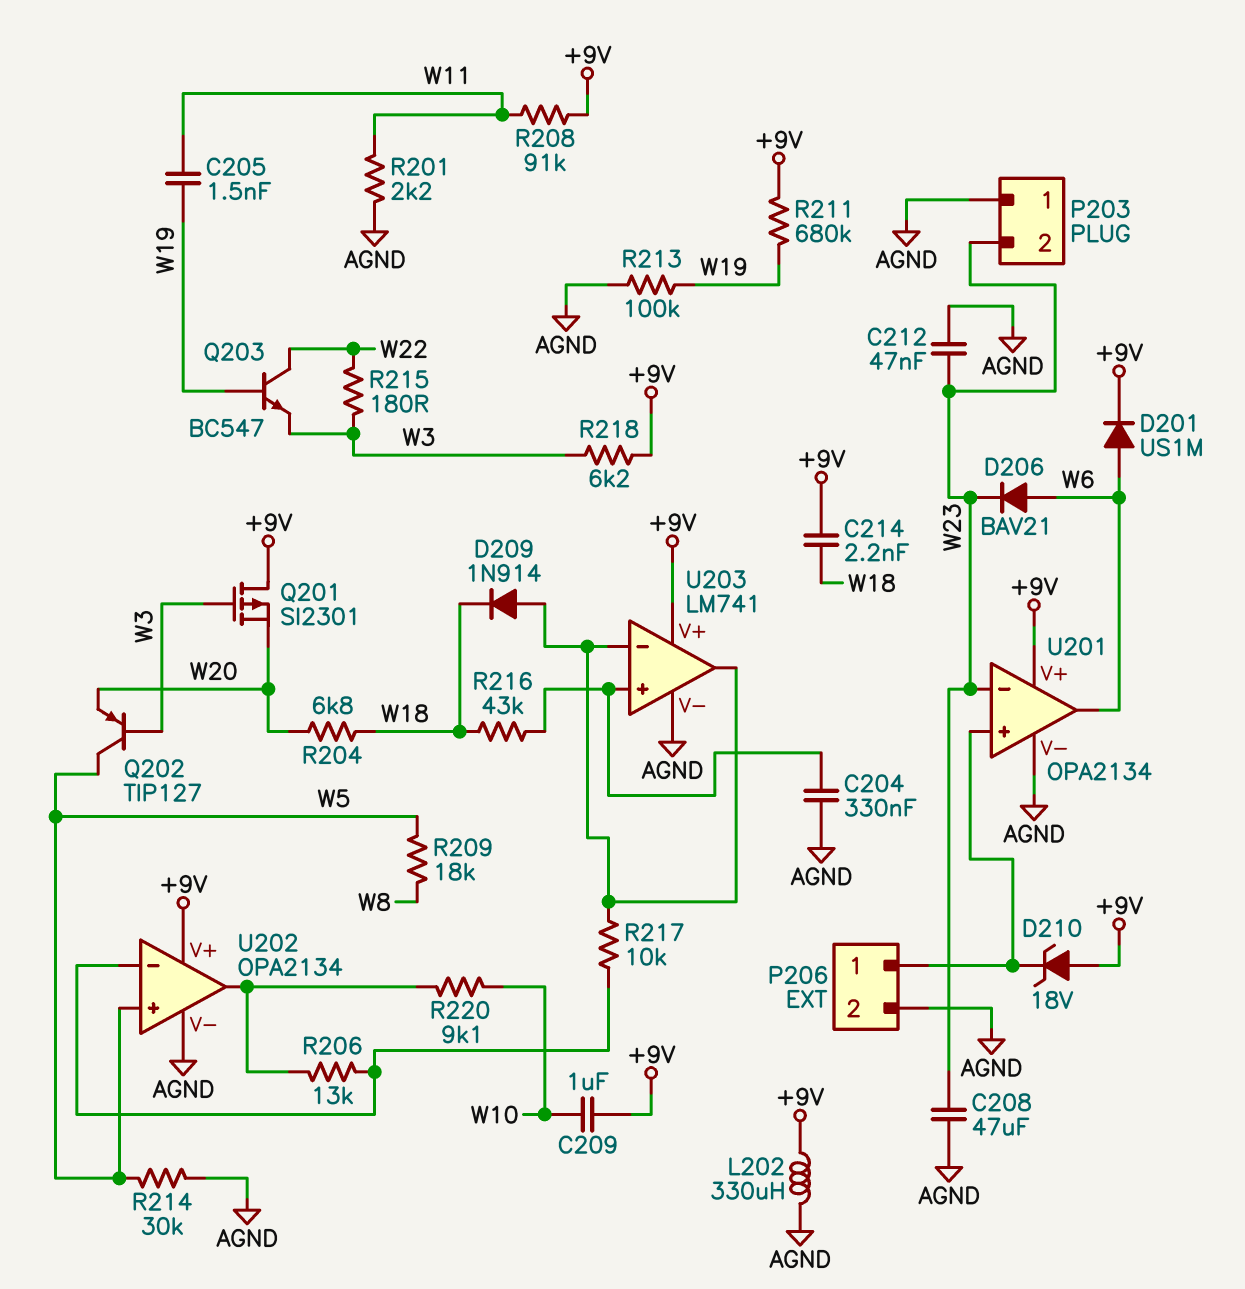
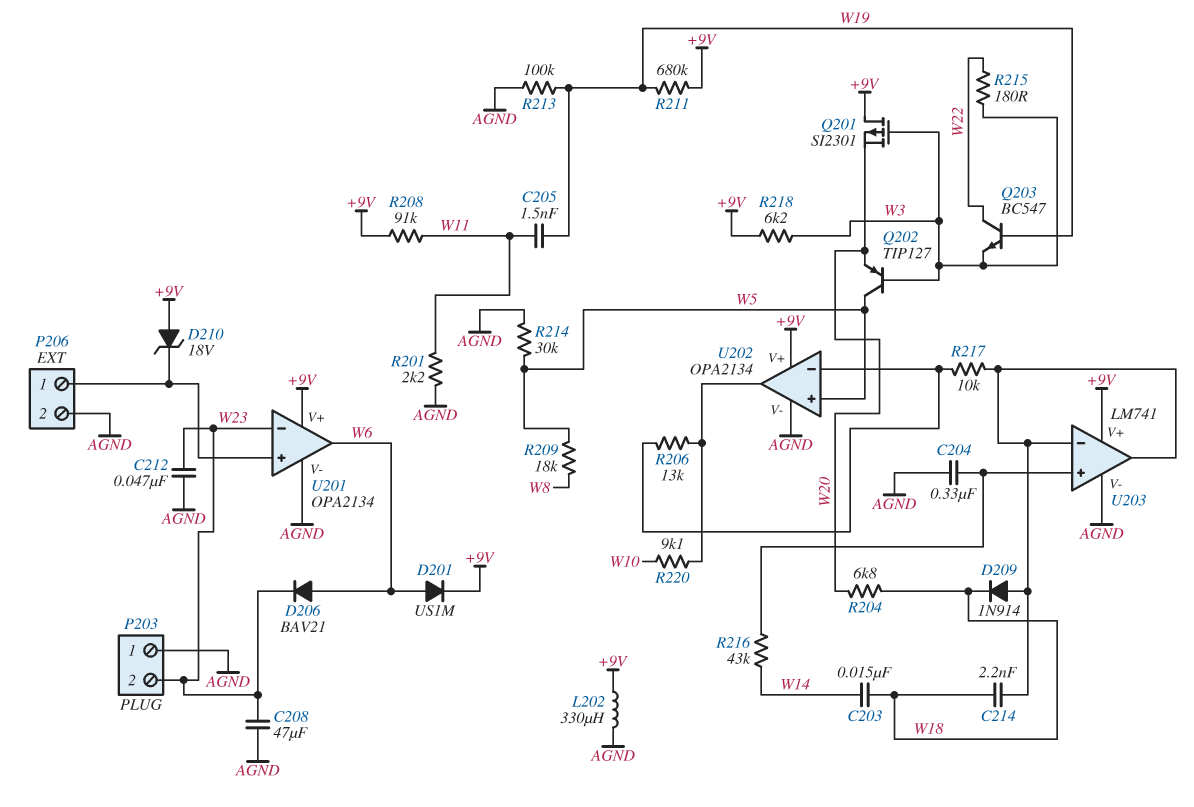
C203: none -> 15nF (W14, W18)
C209: 1uF (+9V, W10) -> none
C214: 2.2nF (+9V, W18) -> 2.2nF (U203/in-, W18)
R216: 43k (U203/in+, W18) -> 43k (U203/in+, W14)

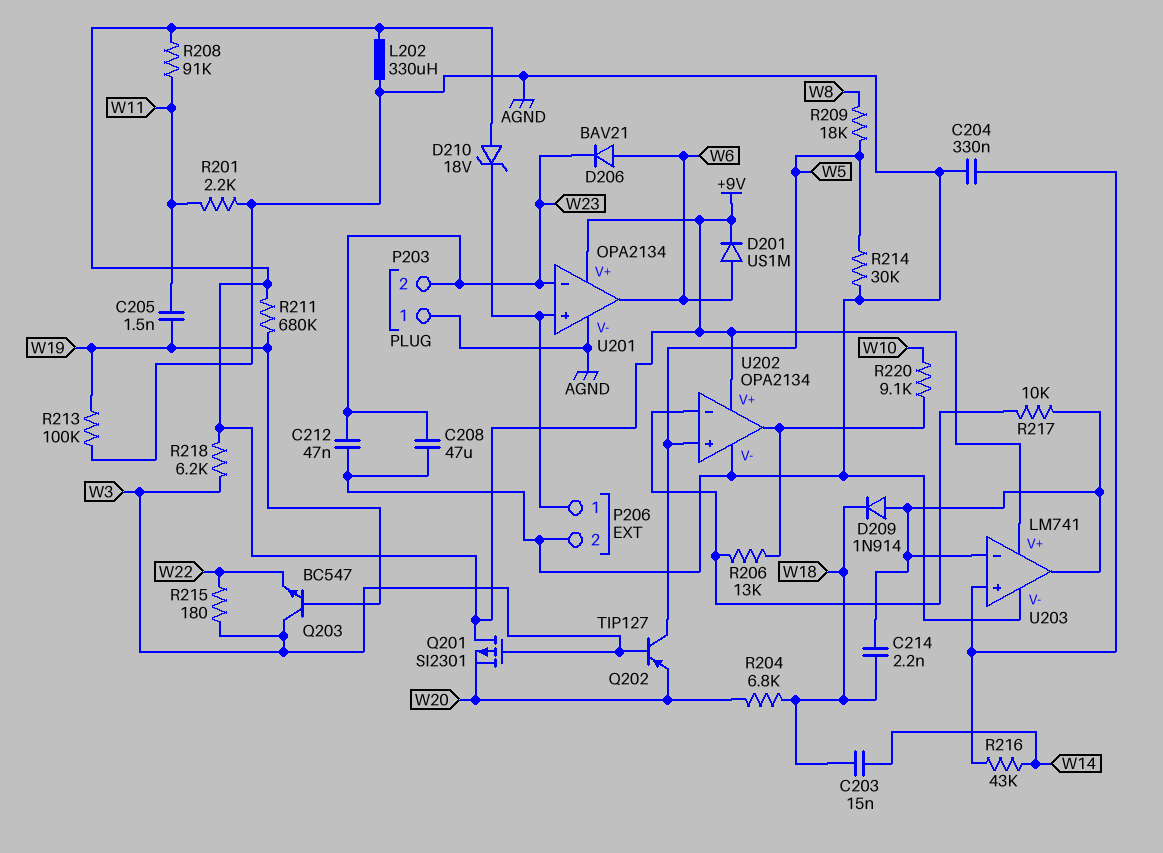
Q203: NPN BC547 (B W19, C W22, E W3) -> NPN BC547 (B W19, C W3, E W22)

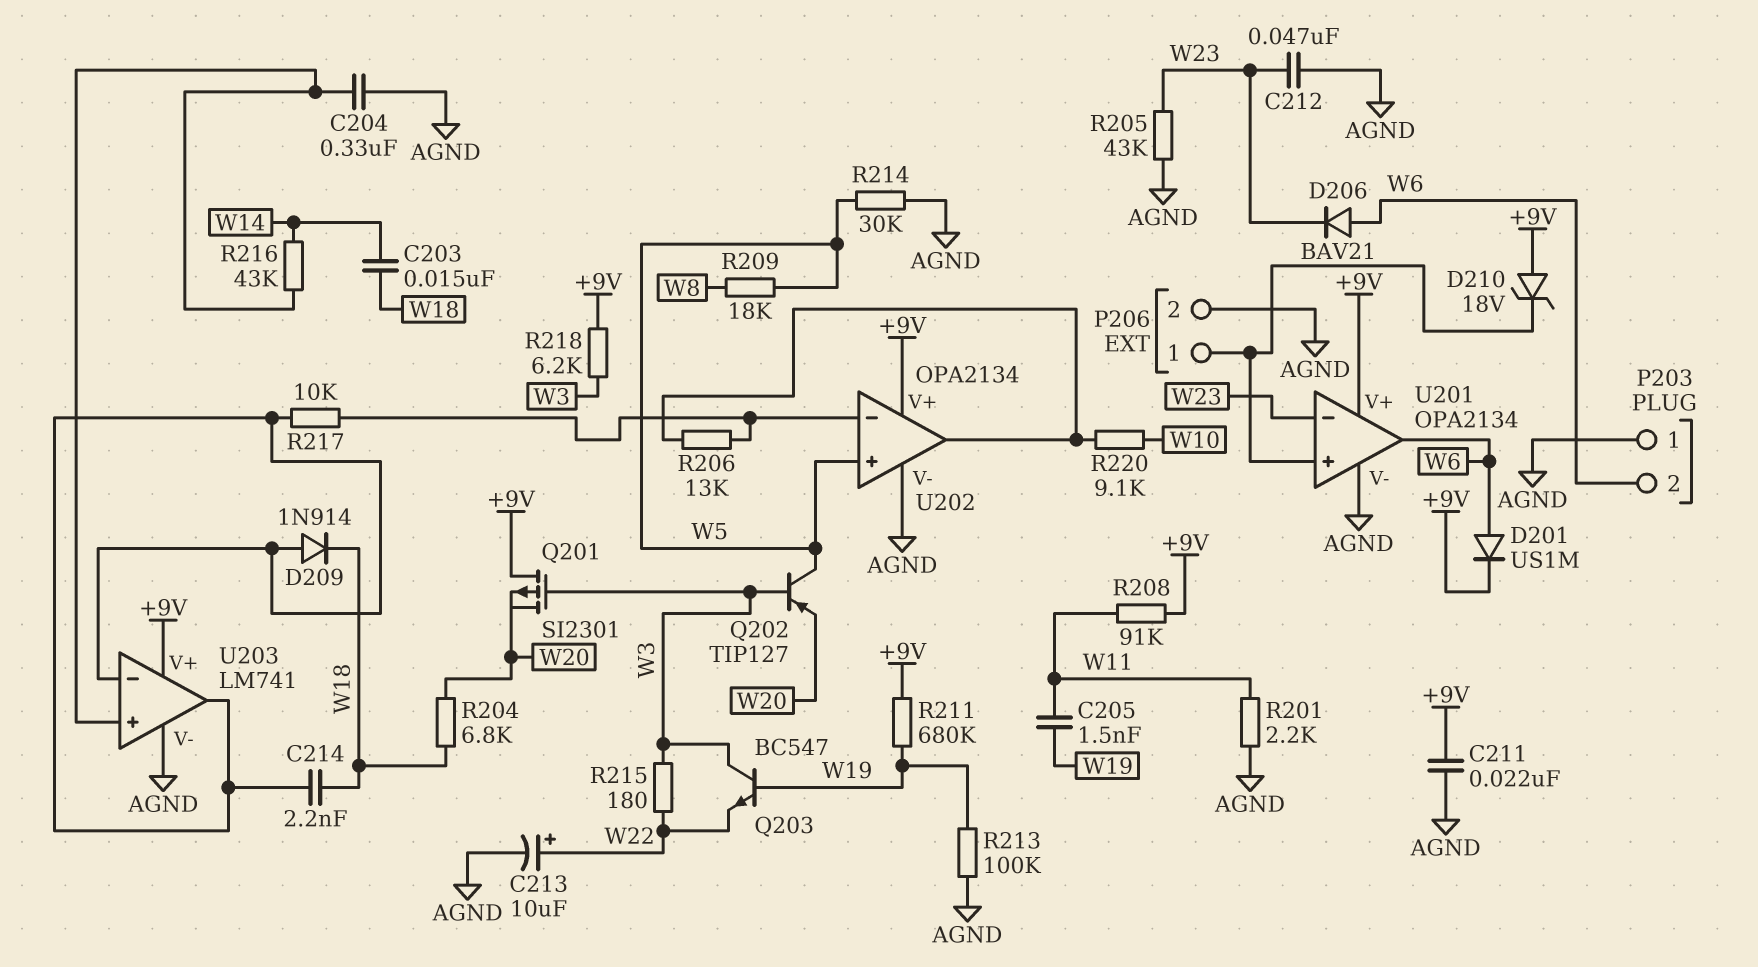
C208: 47uF (AGND, W23) -> none
C211: none -> 22nF (+9V, AGND)
C213: none -> 10uF (plus W22, minus AGND)
L202: 330uH (+9V, AGND) -> none
P203 pin 2: W23 -> W6
R205: none -> 43k (AGND, W23)

